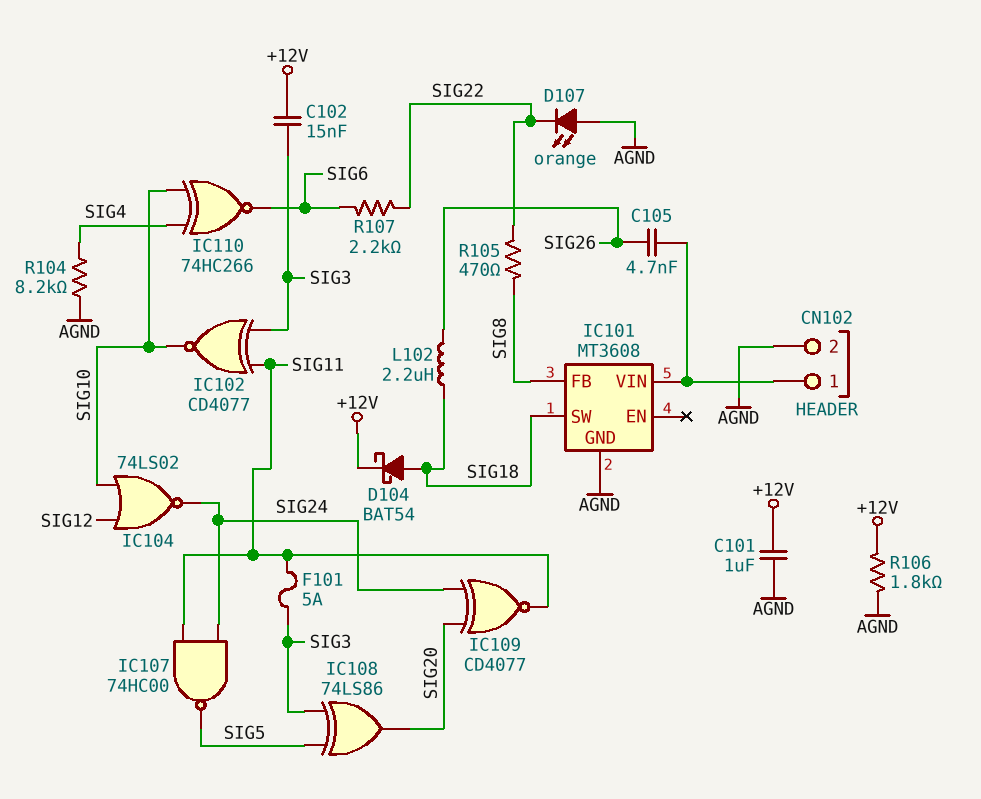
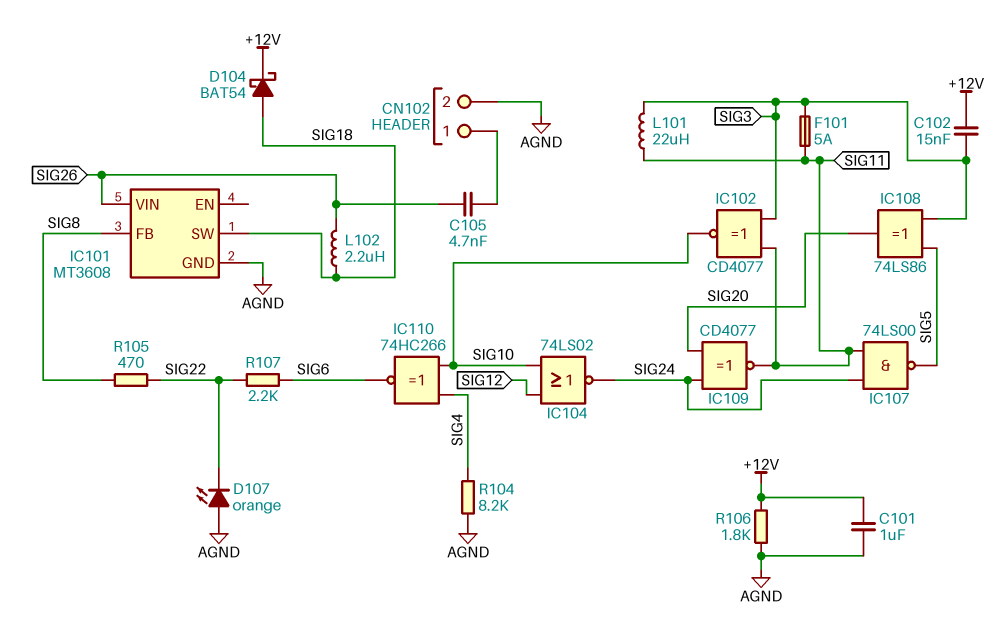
IC101 pin VIN: CN102/1 -> SIG26
IC107: NAND 74HC00 (in SIG11, in SIG24, out SIG5) -> NAND 74LS00 (in SIG11, in SIG24, out SIG5)
L101: none -> 22uH (SIG3, SIG11)

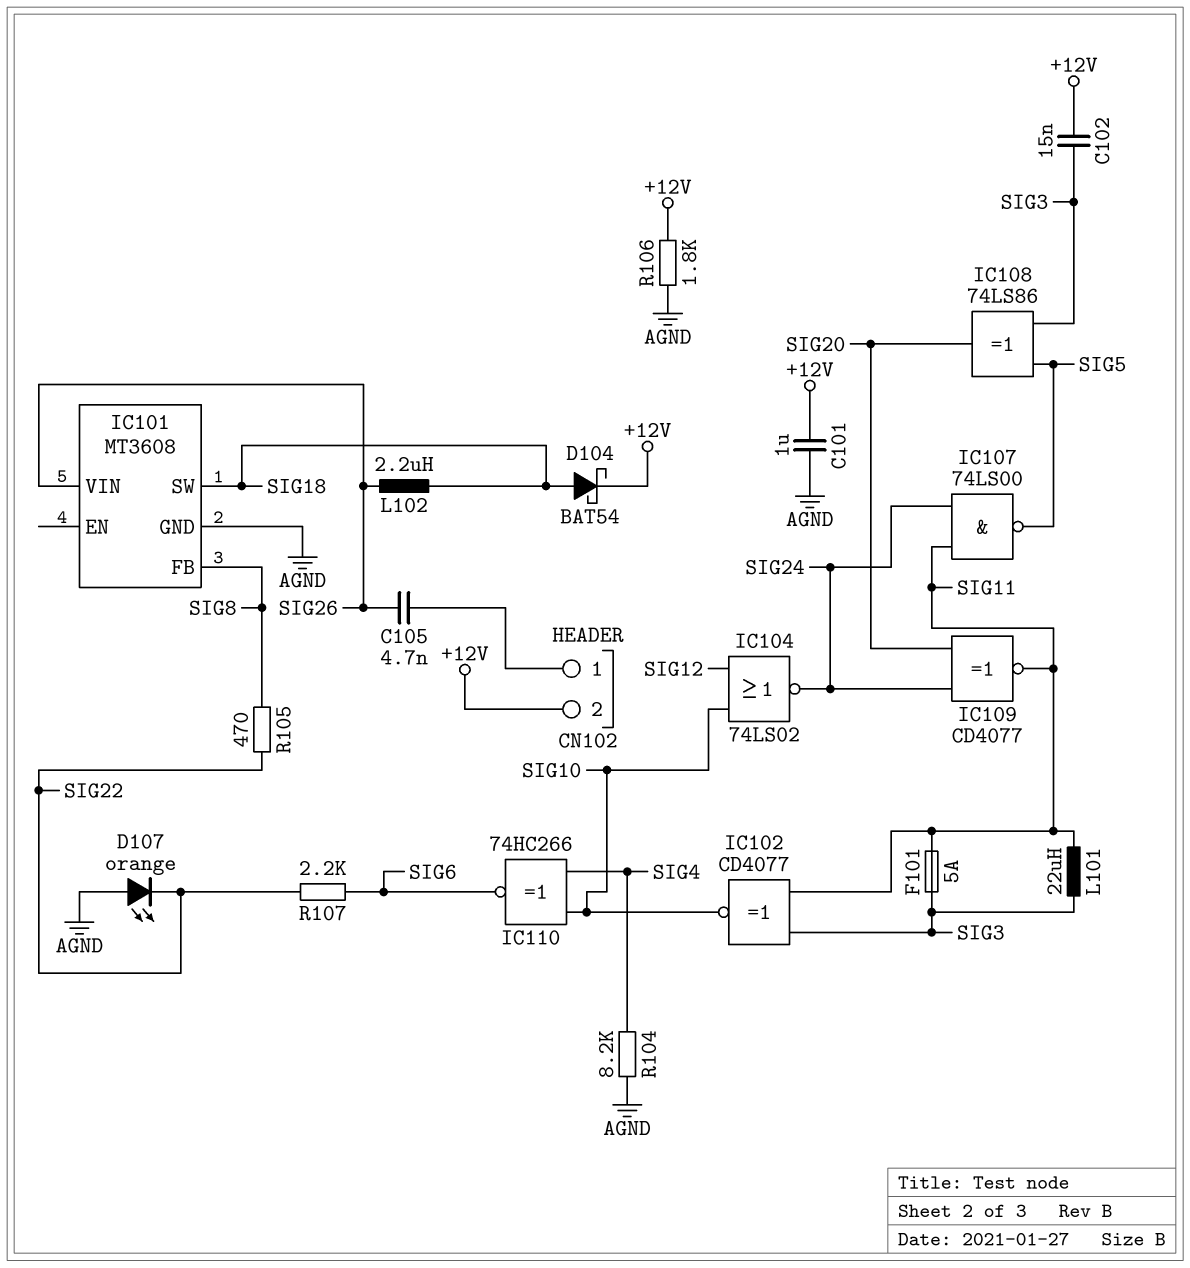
CN102 pin 2: AGND -> +12V

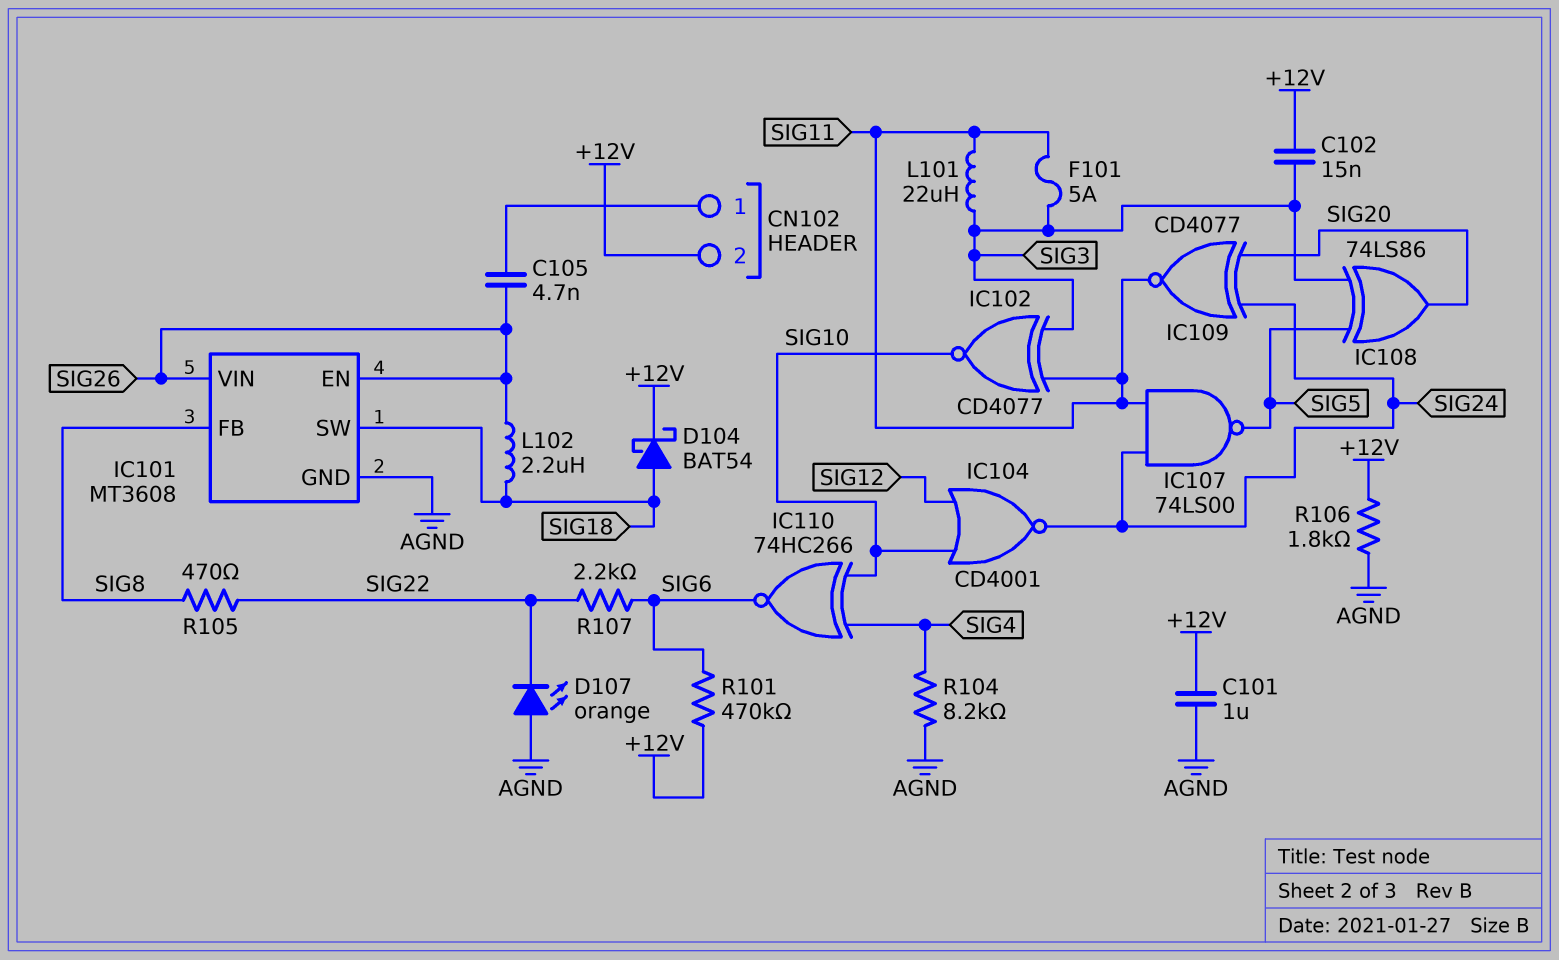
IC101 pin EN: none -> SIG26
IC104: NOR 74LS02 (in SIG10, in SIG12, out SIG24) -> NOR CD4001 (in SIG10, in SIG12, out SIG24)
R101: none -> 470k (+12V, SIG6)

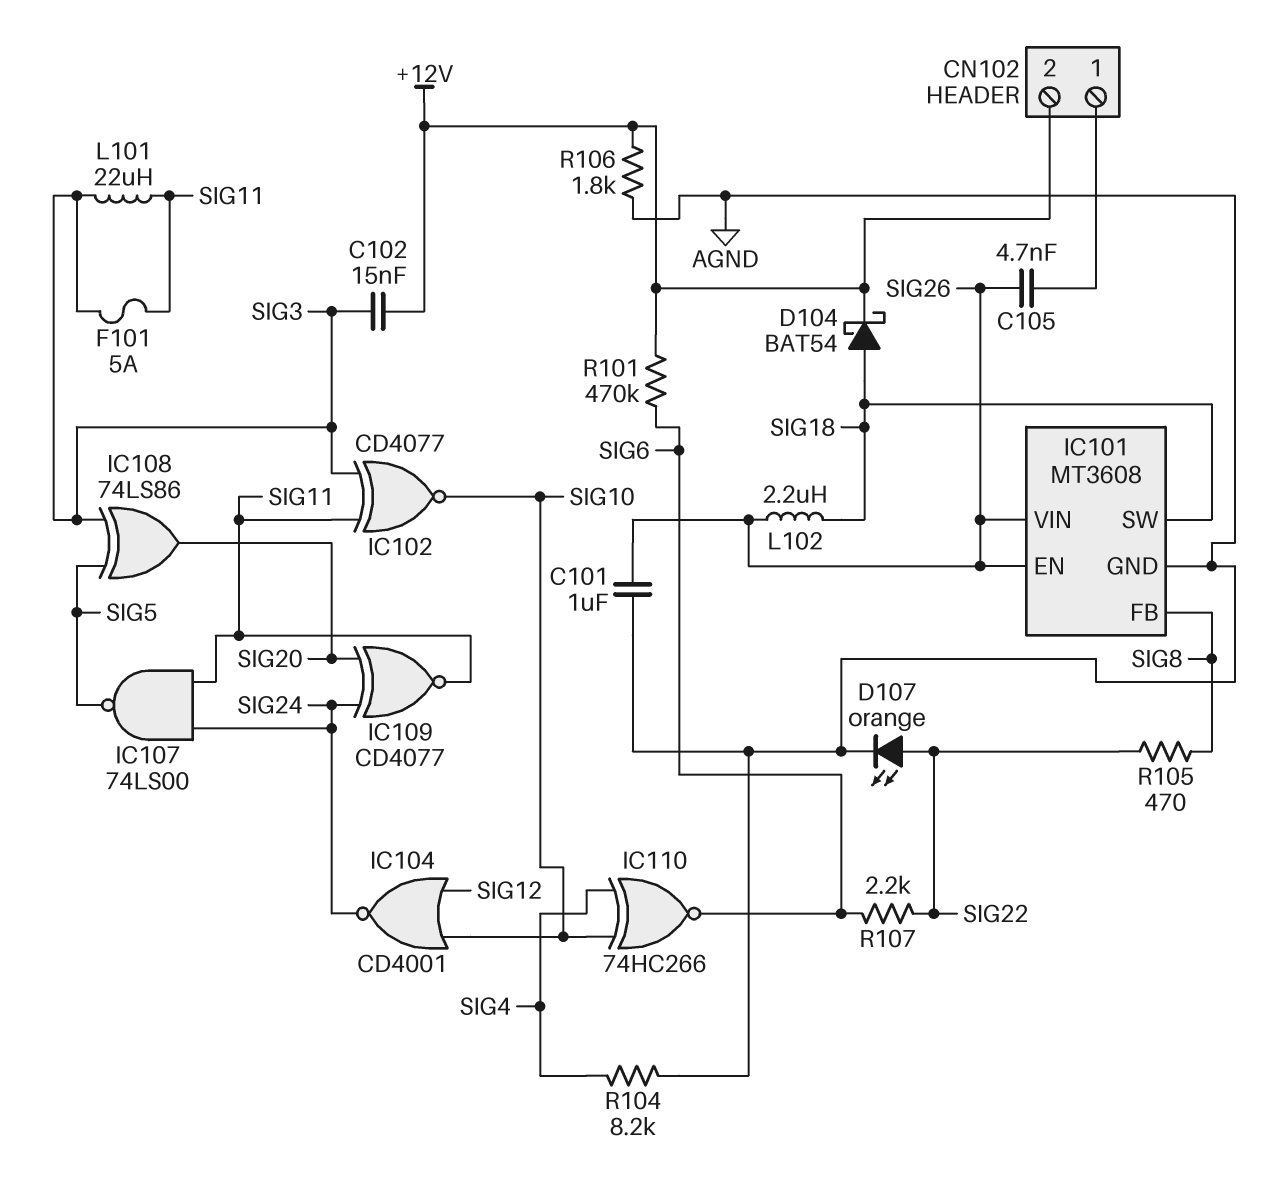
C101: 1uF (+12V, AGND) -> 1uF (AGND, SIG26)
D107: LED orange (A AGND, K SIG22) -> LED orange (A SIG22, K AGND)

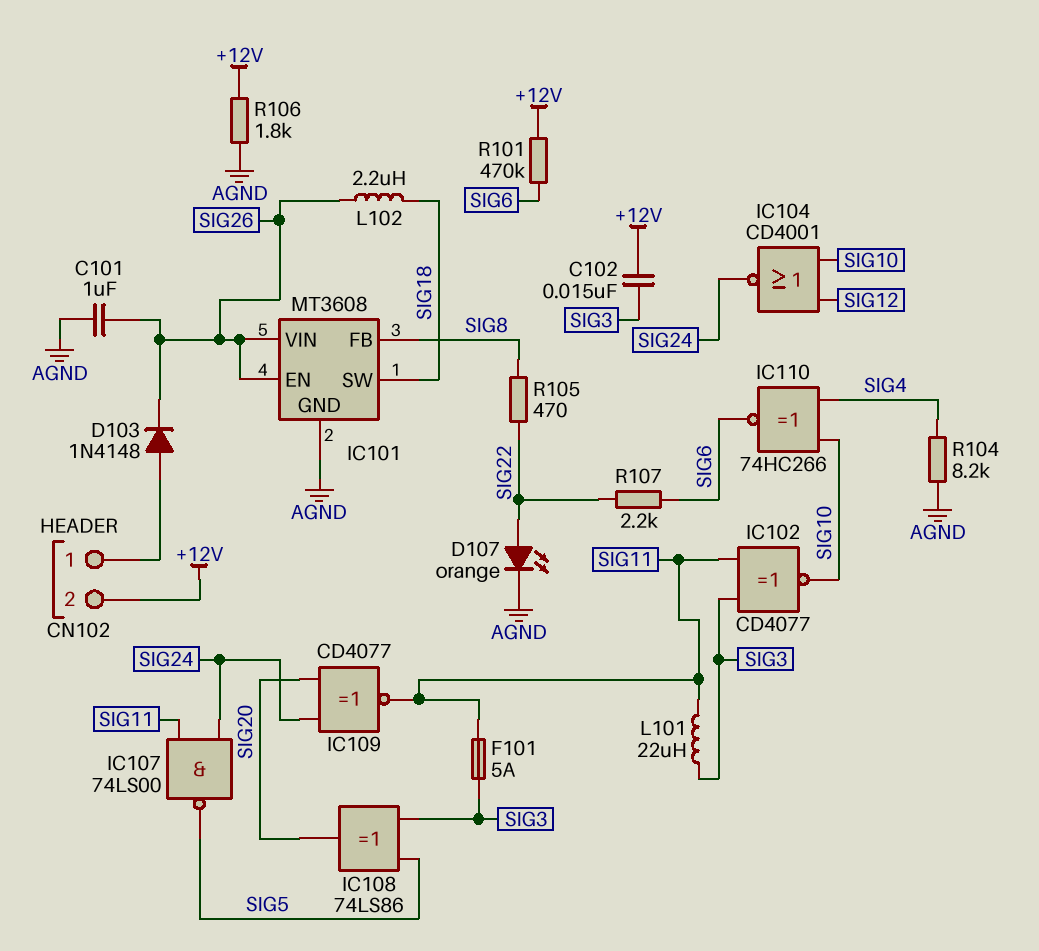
C105: 4.7nF (CN102/1, SIG26) -> none
D103: none -> diode 1N4148 (A CN102/1, K SIG26)
D104: schottky BAT54 (A SIG18, K +12V) -> none

